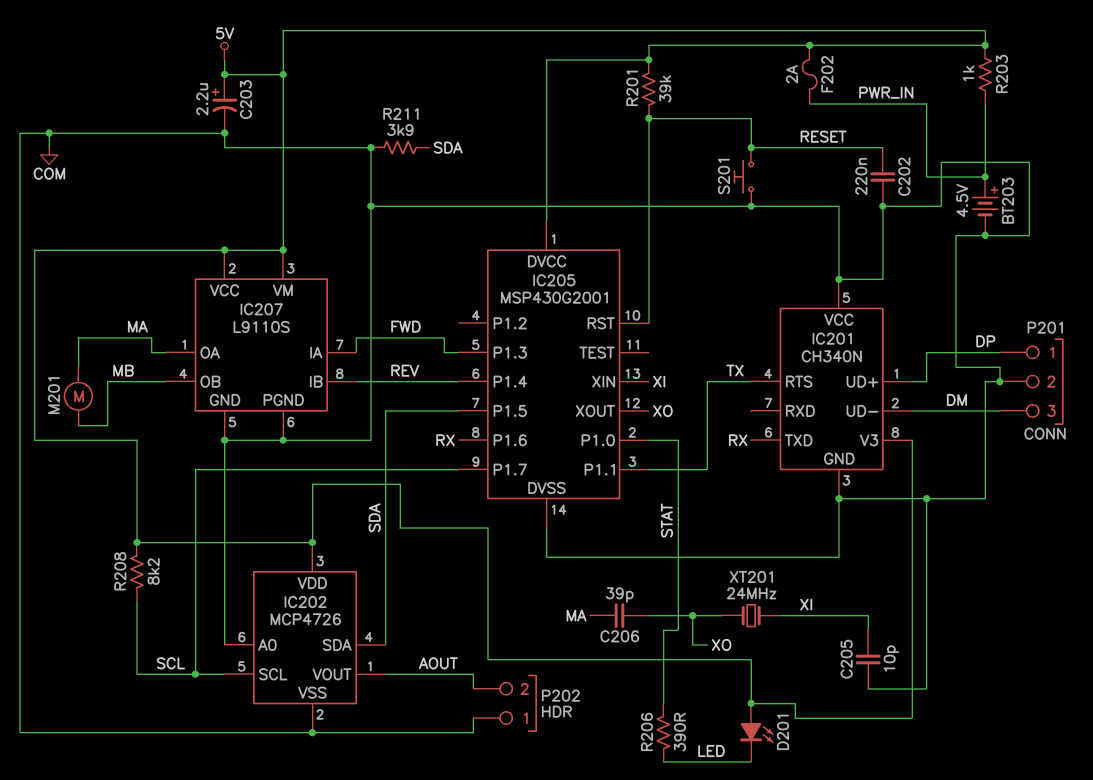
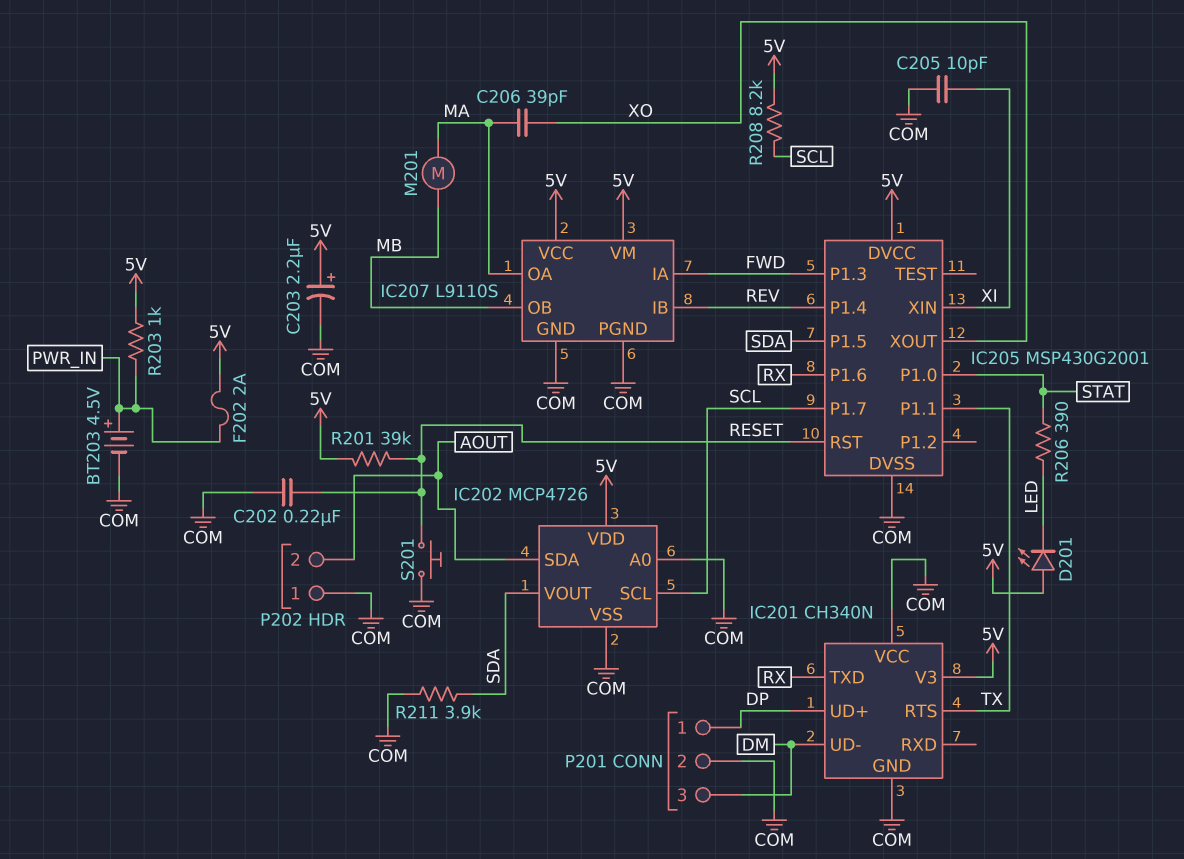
IC202 pin SDA: SDA -> AOUT
IC202 pin VOUT: AOUT -> SDA
XT201: 24MHz (XI, XO) -> none

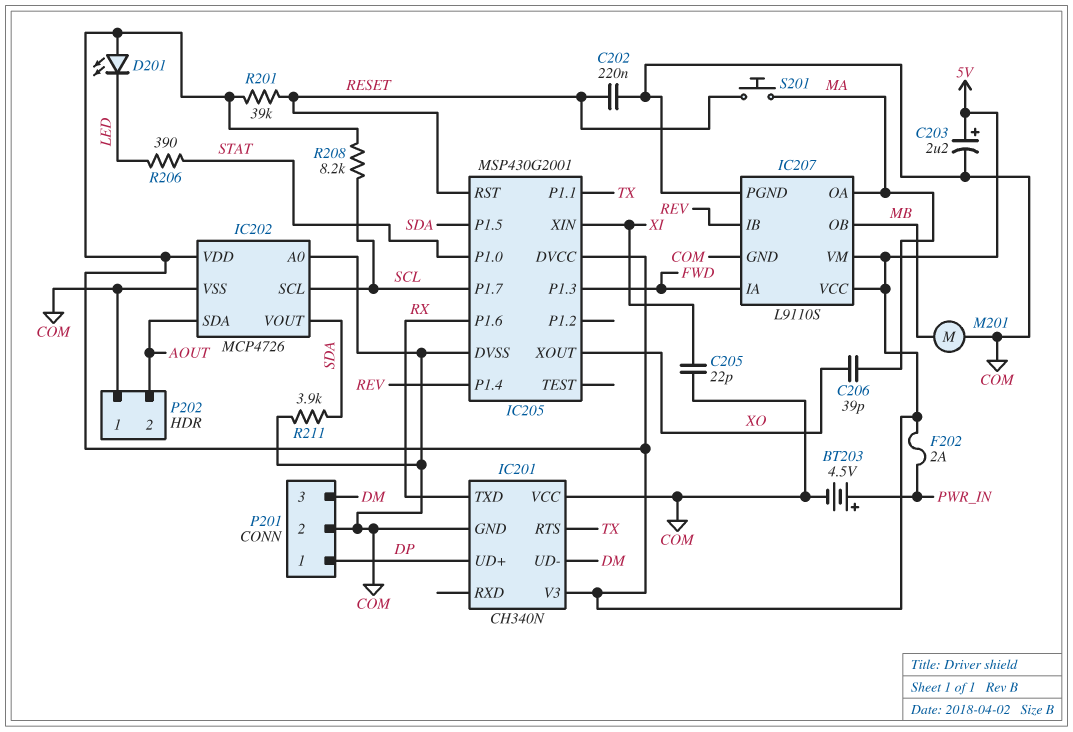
C205: 10pF (COM, XI) -> 22pF (COM, XI)
M201: motor (MA, MB) -> motor (COM, MB)
R203: 1k (5V, PWR_IN) -> none
S201: button (COM, RESET) -> button (MA, RESET)

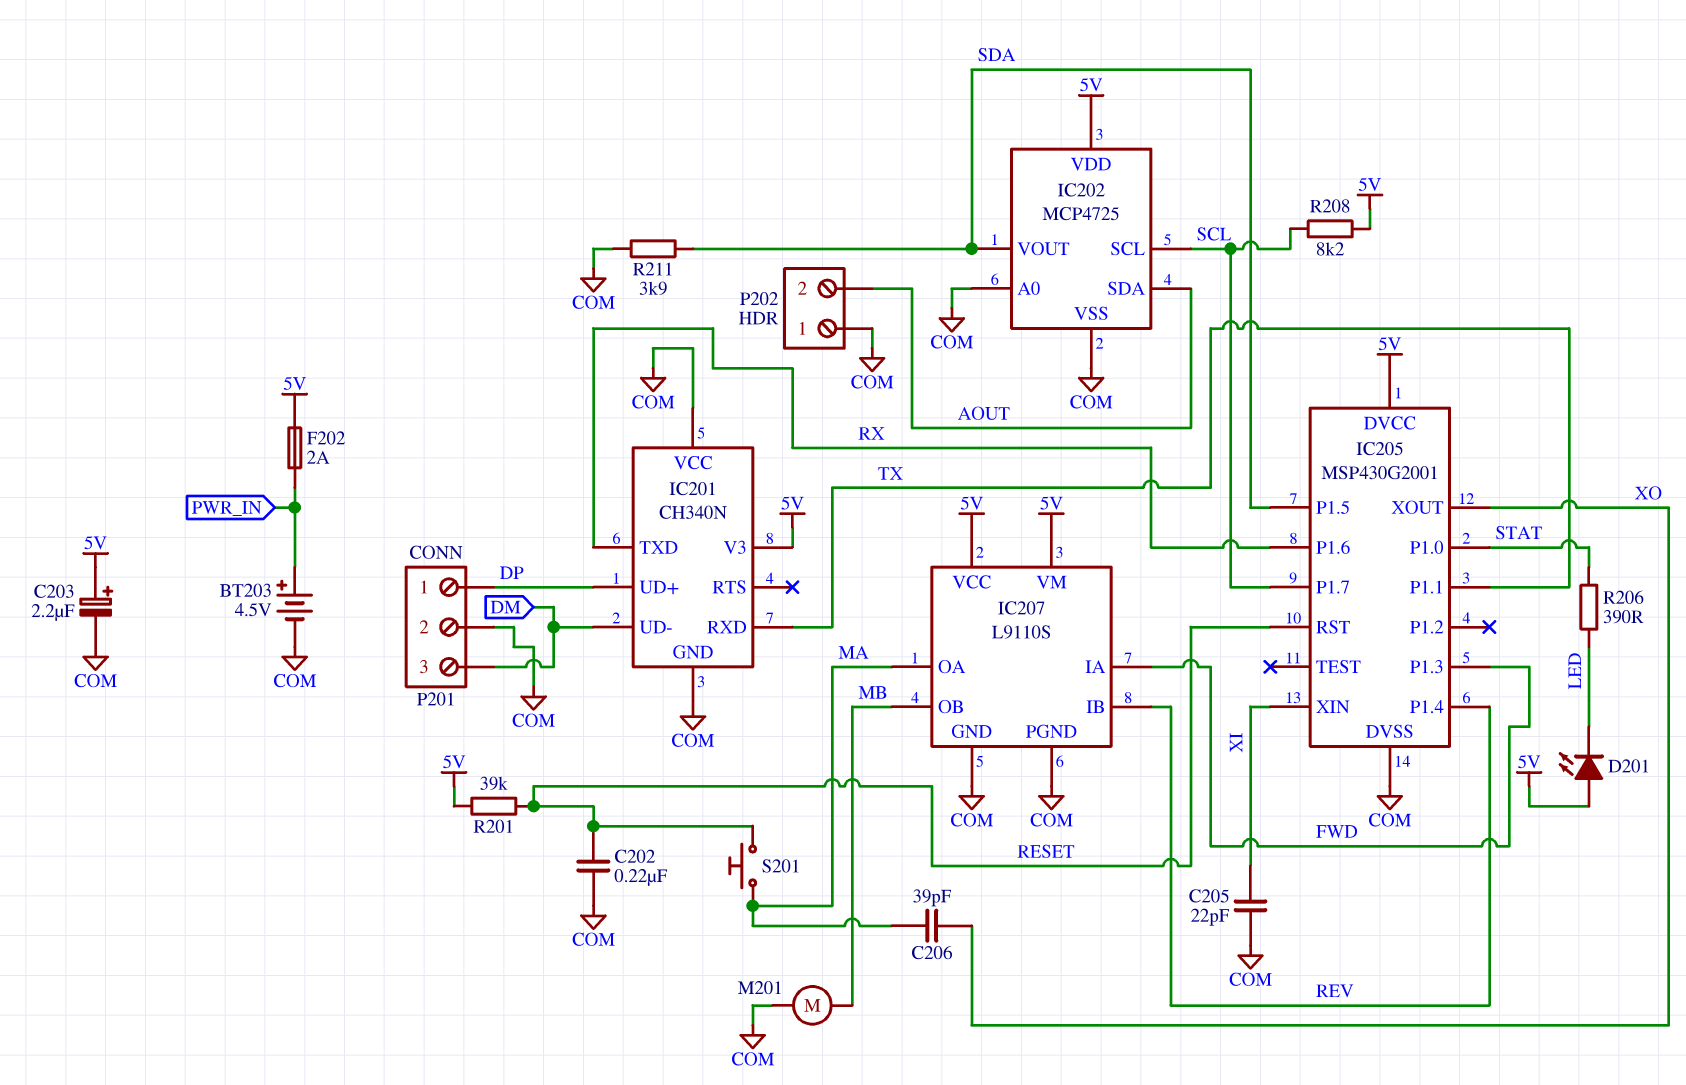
IC201 pin RTS: TX -> none
IC201 pin RXD: none -> TX
IC202: MCP4726 -> MCP4725

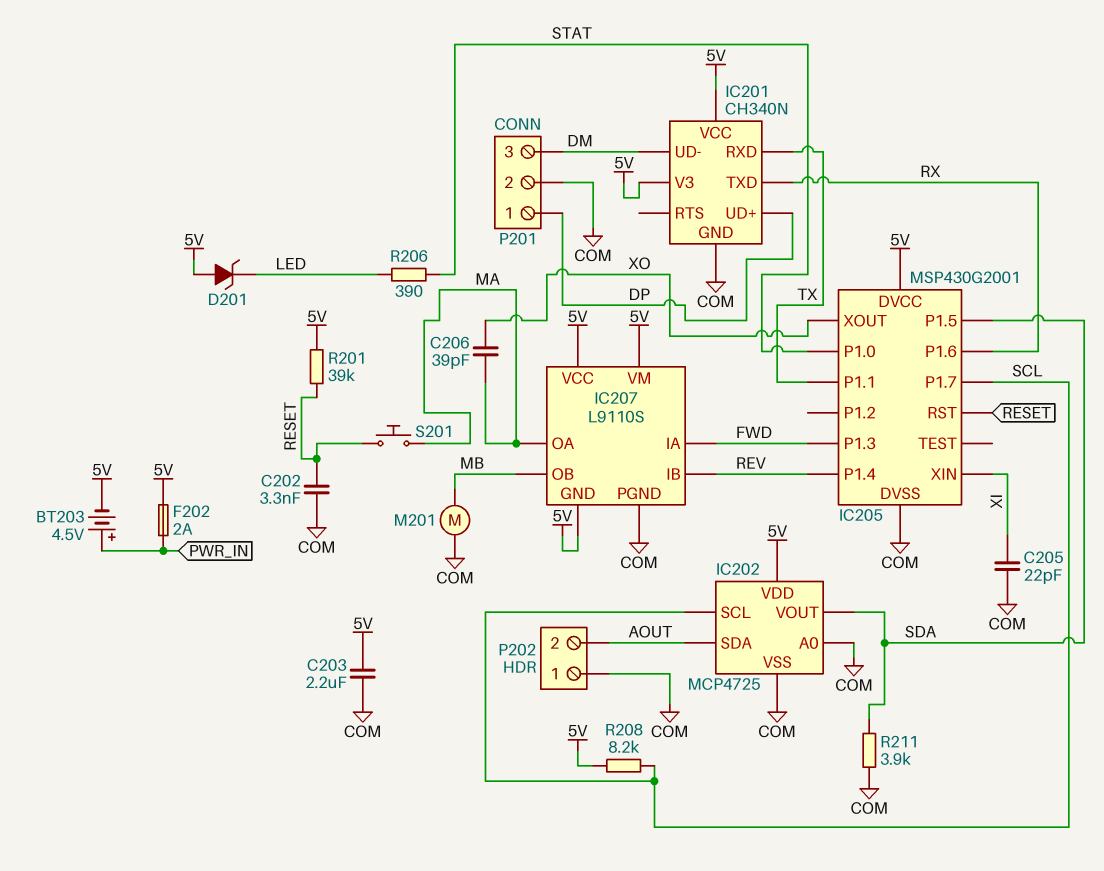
BT203: 4.5V (plus PWR_IN, minus COM) -> 4.5V (plus PWR_IN, minus 5V)
C202: 220nF (COM, RESET) -> 3.3nF (COM, RESET)
C203: 2.2uF (plus 5V, minus COM) -> 2.2uF (5V, COM)
D201: LED (A 5V, K LED) -> zener (A 5V, K LED)
IC201 pin VCC: COM -> 5V
IC207 pin GND: COM -> 5V

